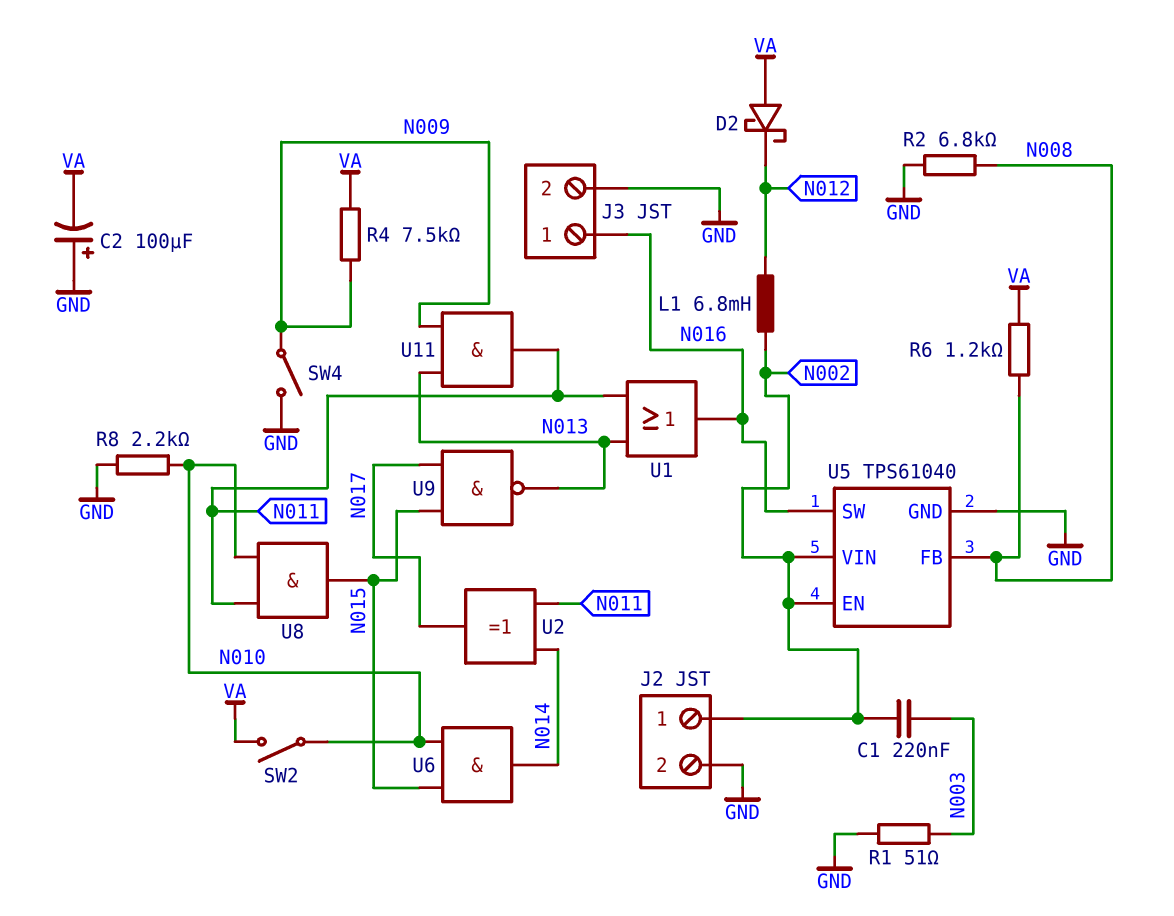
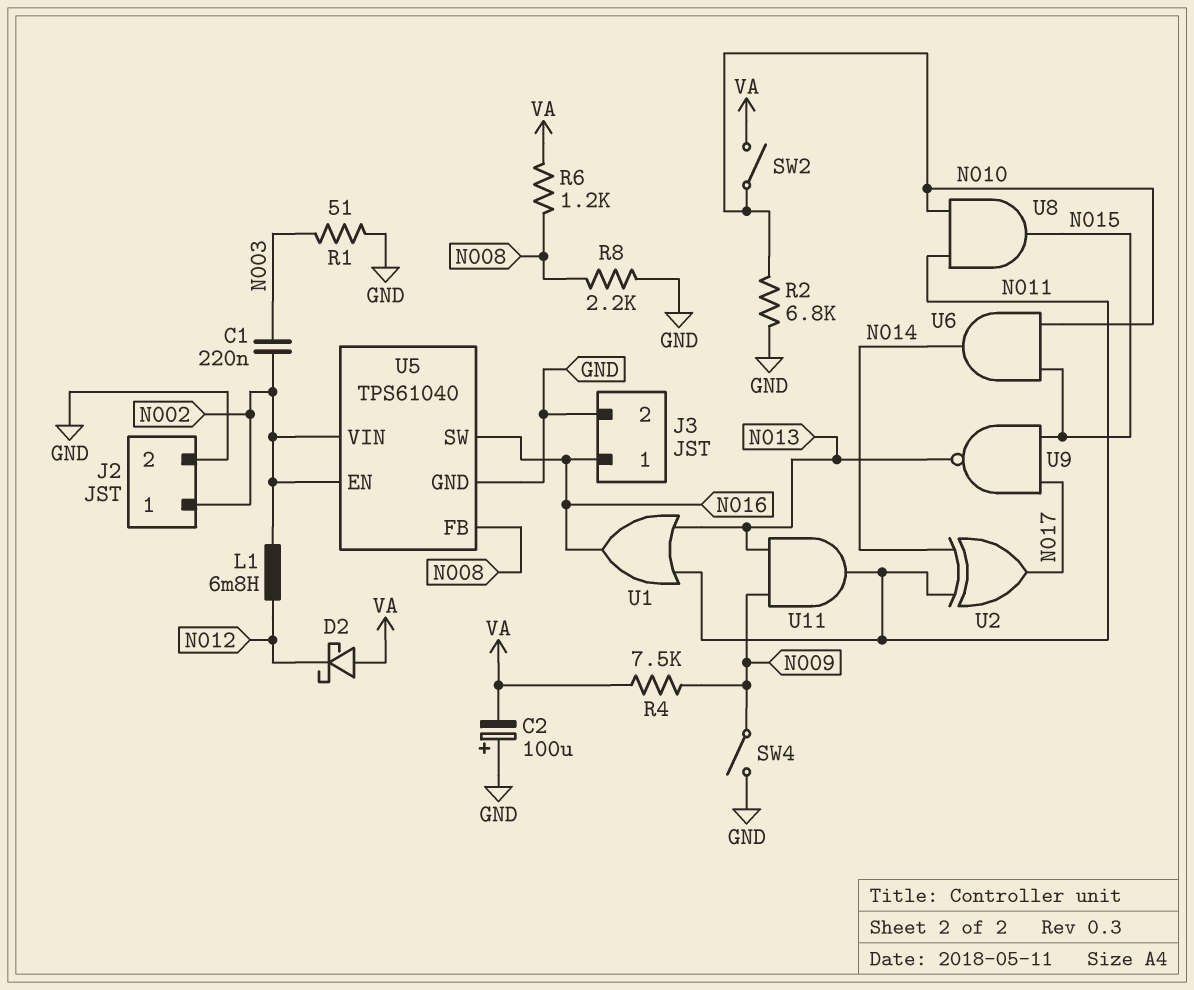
R2: 6.8k (GND, N008) -> 6.8k (GND, N010)
R8: 2.2k (GND, N010) -> 2.2k (GND, N008)

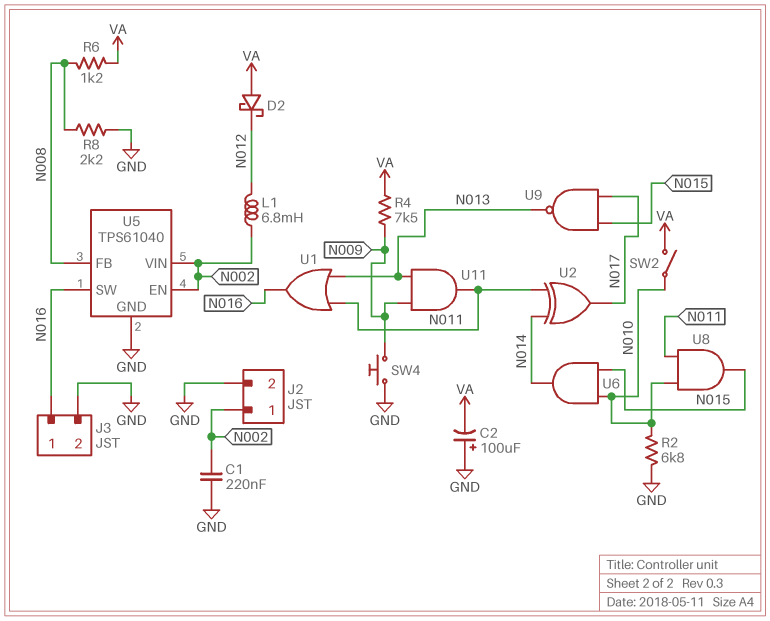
C1: 220nF (N002, N003) -> 220nF (GND, N002)
R1: 51 (GND, N003) -> none
SW4: switch (GND, N009) -> button (GND, N009)

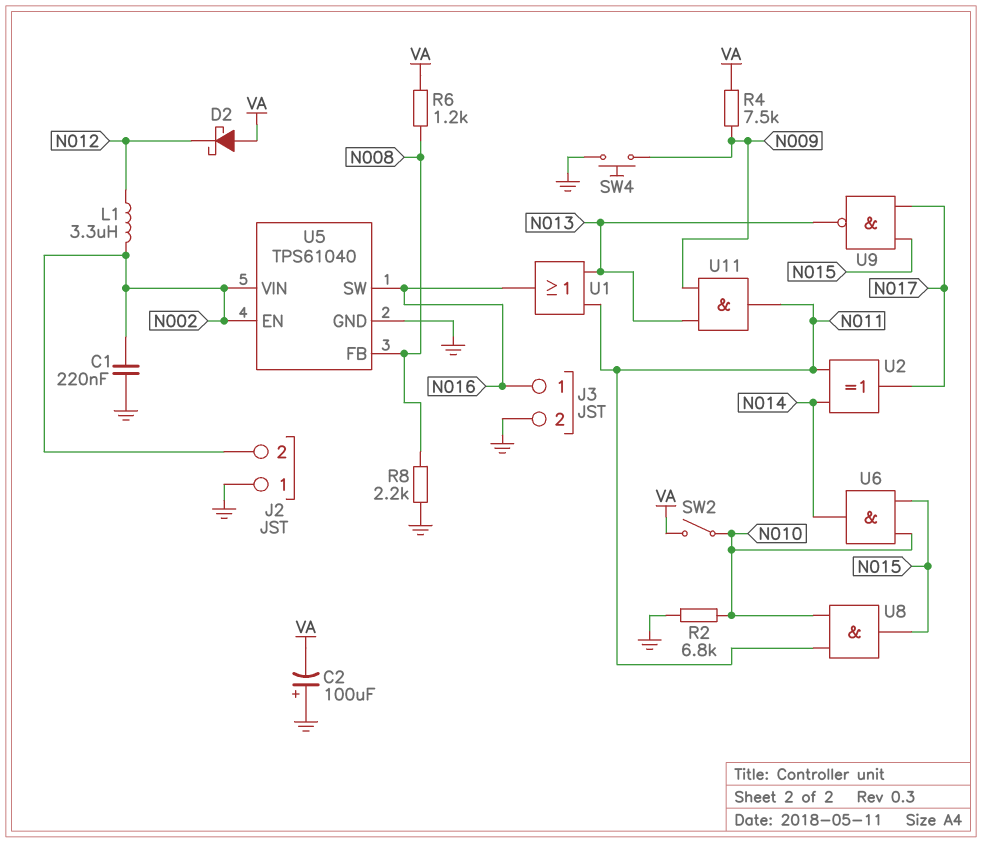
J2 pin 1: N002 -> GND
J2 pin 2: GND -> N002
L1: 6.8mH (N002, N012) -> 3.3uH (N002, N012)

